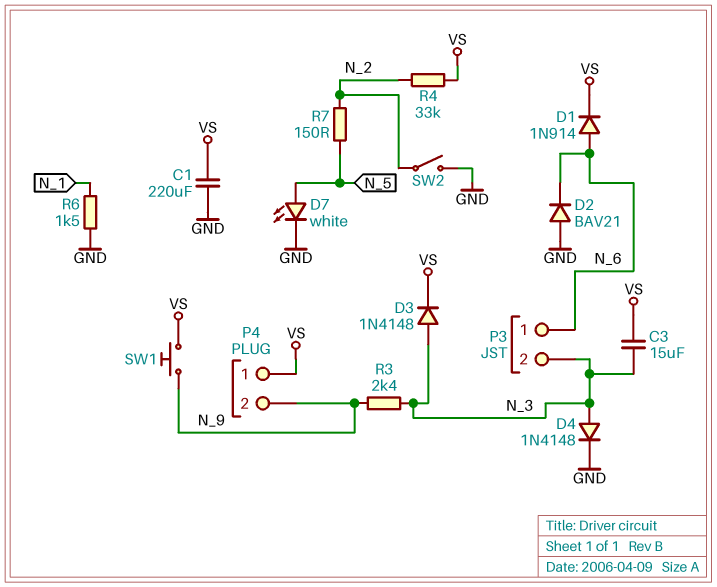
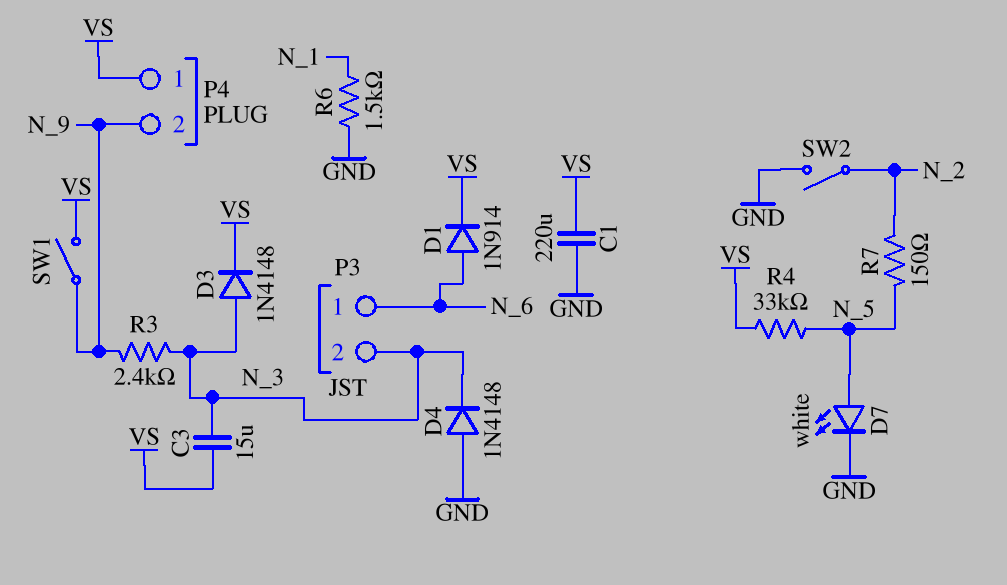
D2: diode BAV21 (A GND, K N_6) -> none
D4: diode 1N4148 (A N_3, K GND) -> diode 1N4148 (A GND, K N_3)
R4: 33k (N_2, VS) -> 33k (N_5, VS)
SW1: button (N_9, VS) -> switch (N_9, VS)

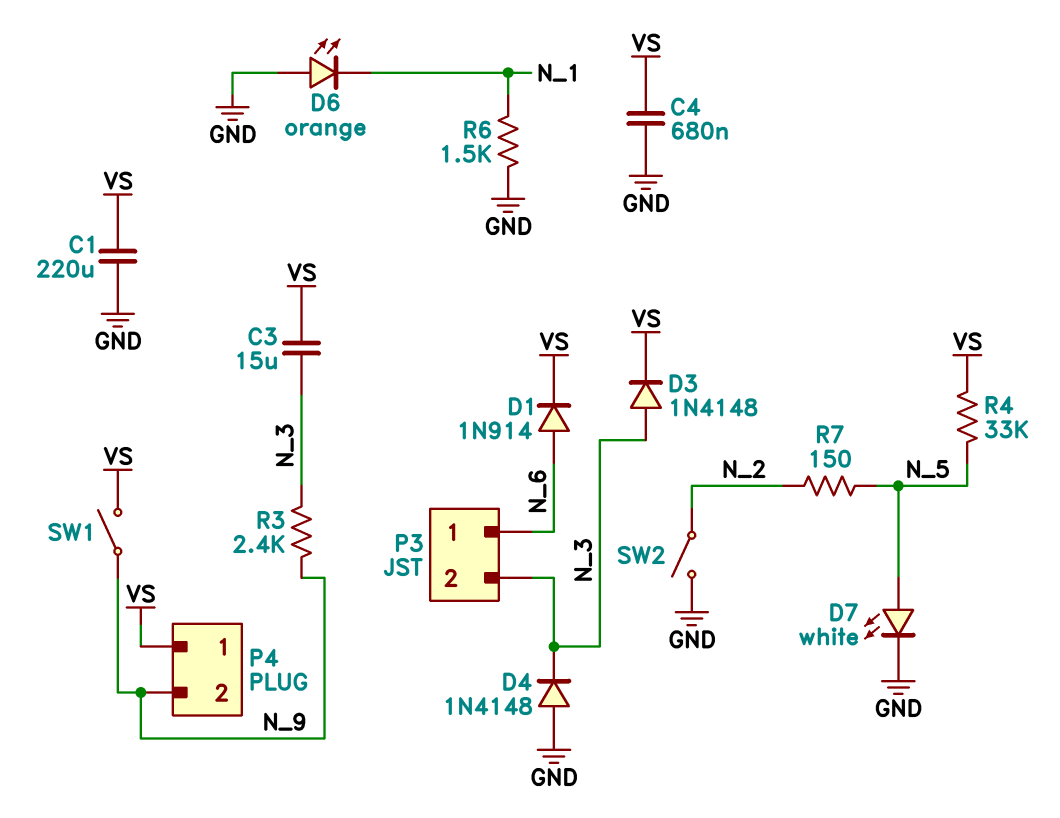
C4: none -> 680nF (GND, VS)
D6: none -> LED orange (A GND, K N_1)

